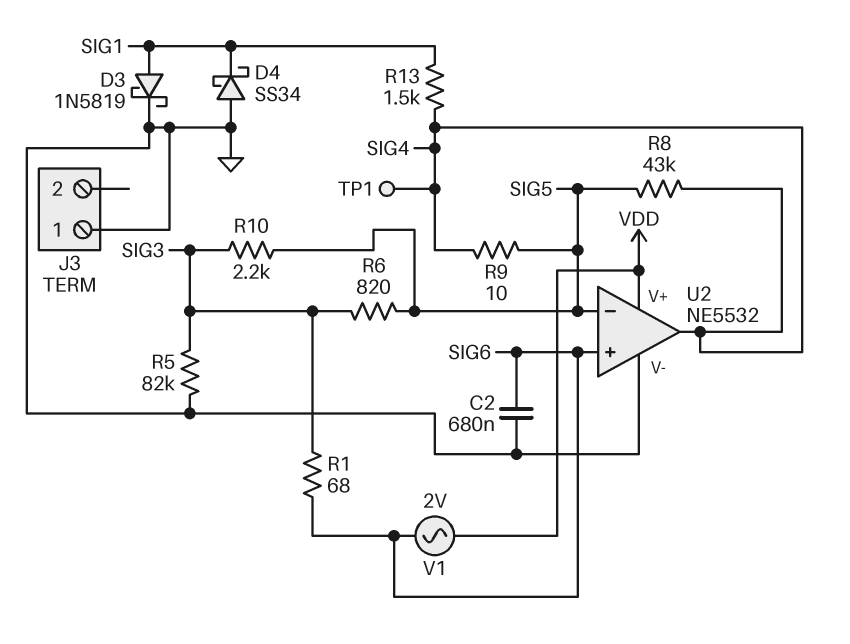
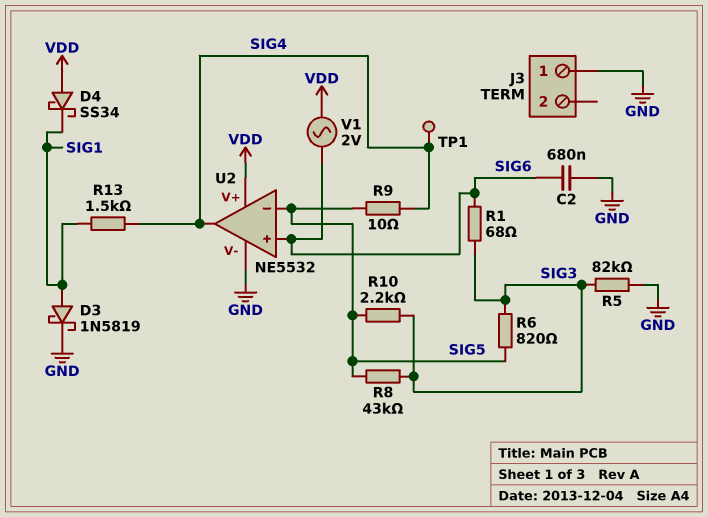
D4: schottky SS34 (A GND, K SIG1) -> schottky SS34 (A VDD, K SIG1)
R8: 43k (SIG4, SIG5) -> 43k (SIG3, SIG5)

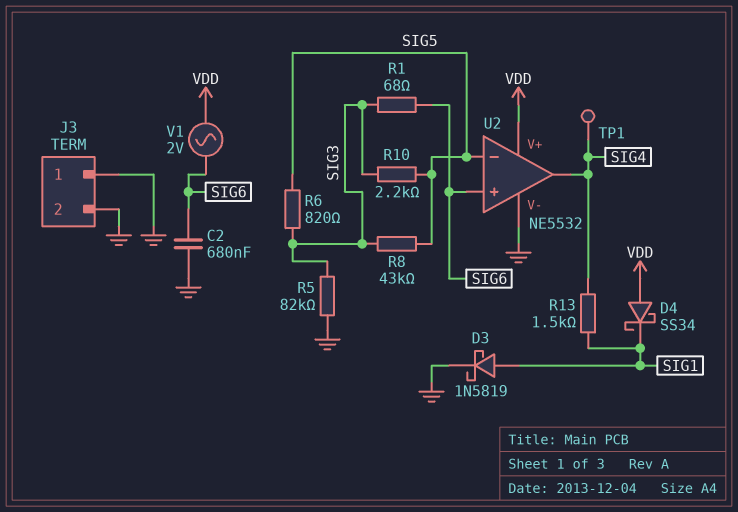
J3 pin 2: none -> GND
R9: 10 (SIG4, SIG5) -> none

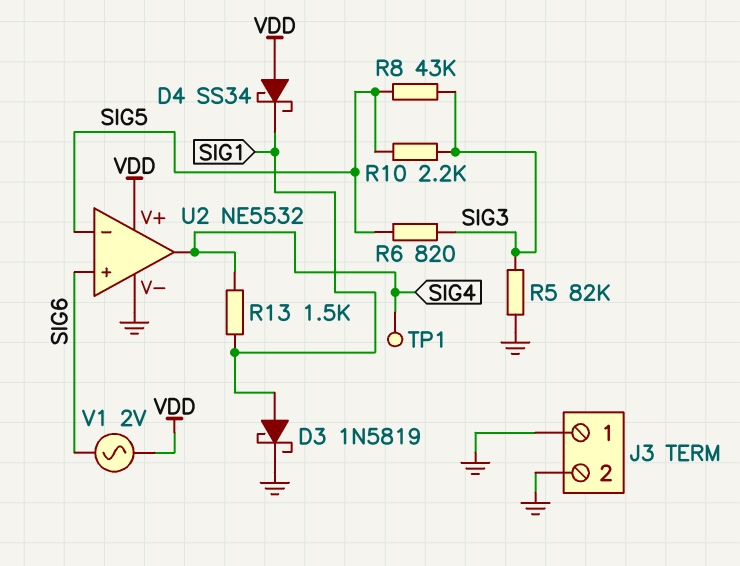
C2: 680nF (GND, SIG6) -> none
R1: 68 (SIG3, SIG6) -> none

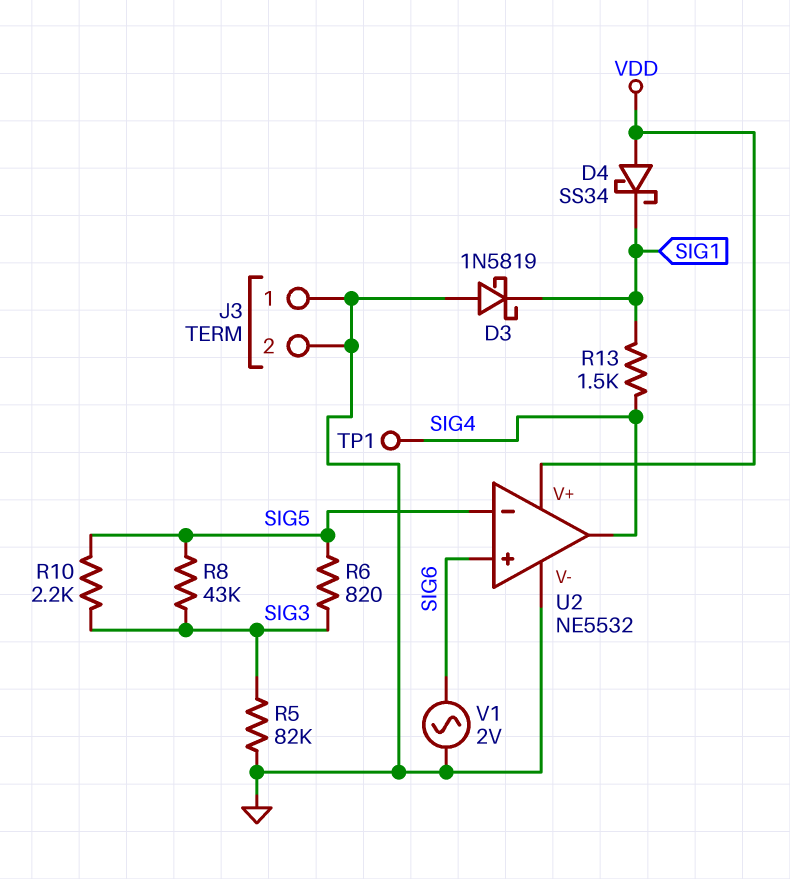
D3: schottky 1N5819 (A SIG1, K GND) -> schottky 1N5819 (A GND, K SIG1)
V1: AC 2V (SIG6, VDD) -> AC 2V (GND, SIG6)

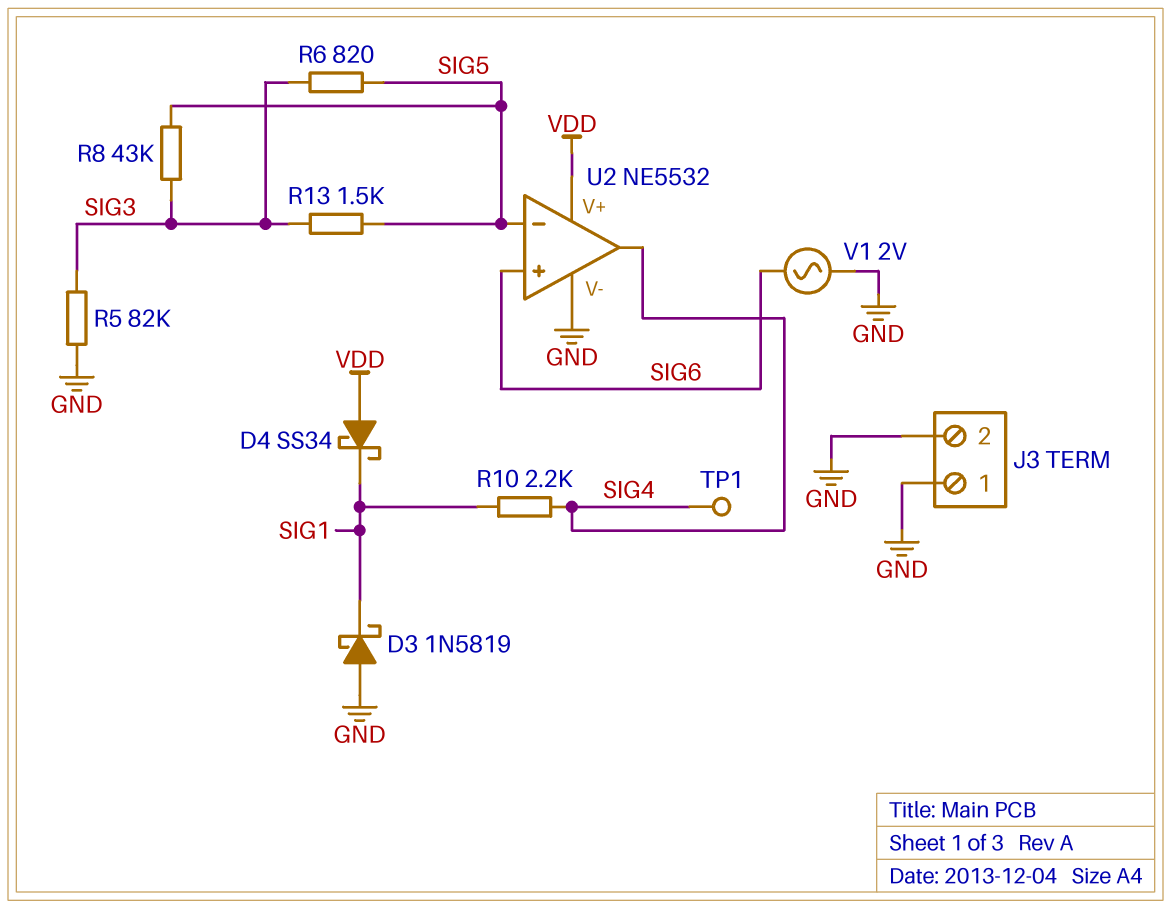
R10: 2.2k (SIG3, SIG5) -> 2.2k (SIG1, SIG4)
R13: 1.5k (SIG1, SIG4) -> 1.5k (SIG3, SIG5)

